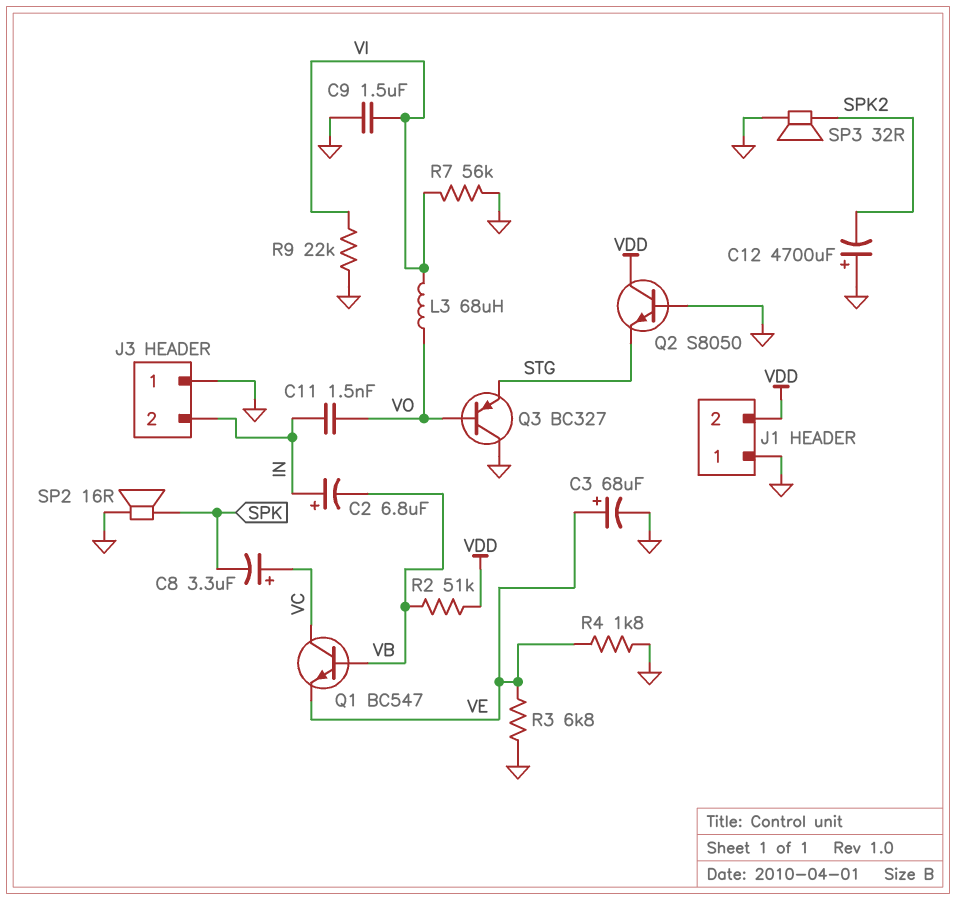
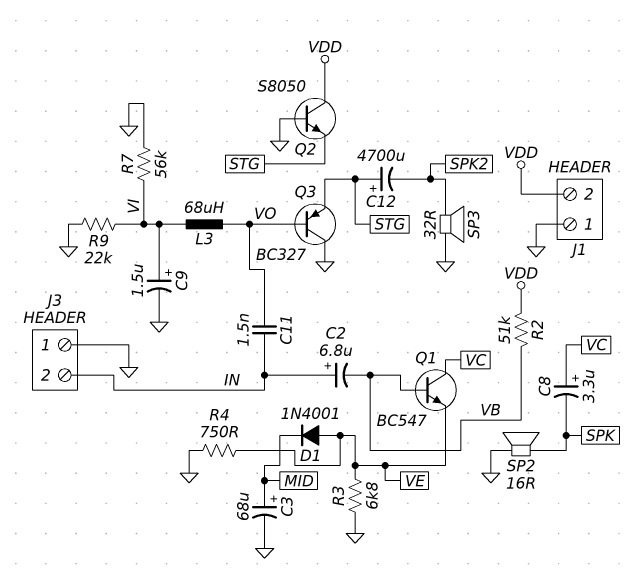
C3: 68uF (plus VE, minus GND) -> 68uF (plus MID, minus GND)
C9: 1.5uF (GND, VI) -> 1.5uF (plus VI, minus GND)
C12: 4700uF (plus GND, minus SPK2) -> 4700uF (plus STG, minus SPK2)
D1: none -> diode 1N4001 (A VE, K MID)
R4: 1.8k (GND, VE) -> 750 (GND, VE)

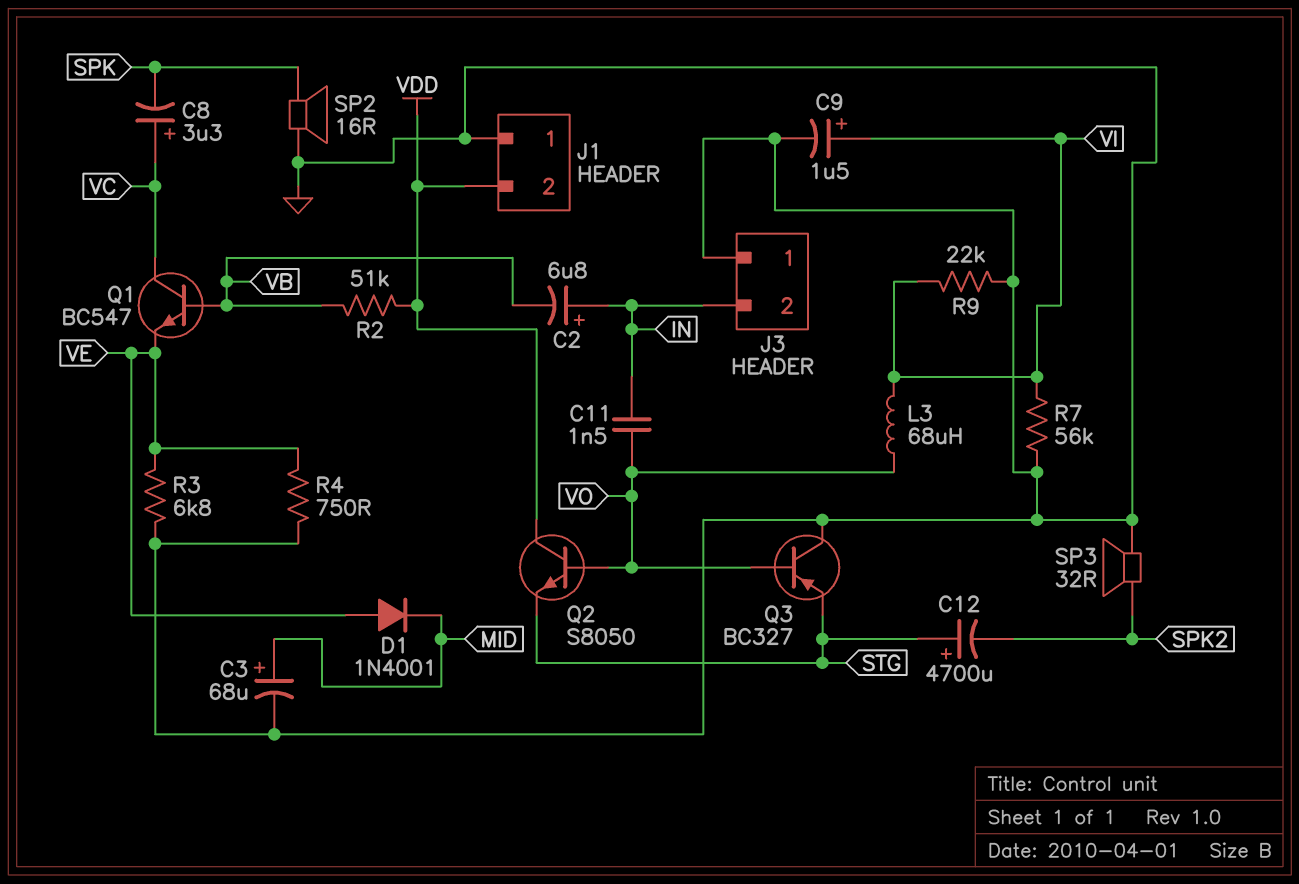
Q2: NPN S8050 (B GND, C VDD, E STG) -> NPN S8050 (B VO, C VDD, E STG)

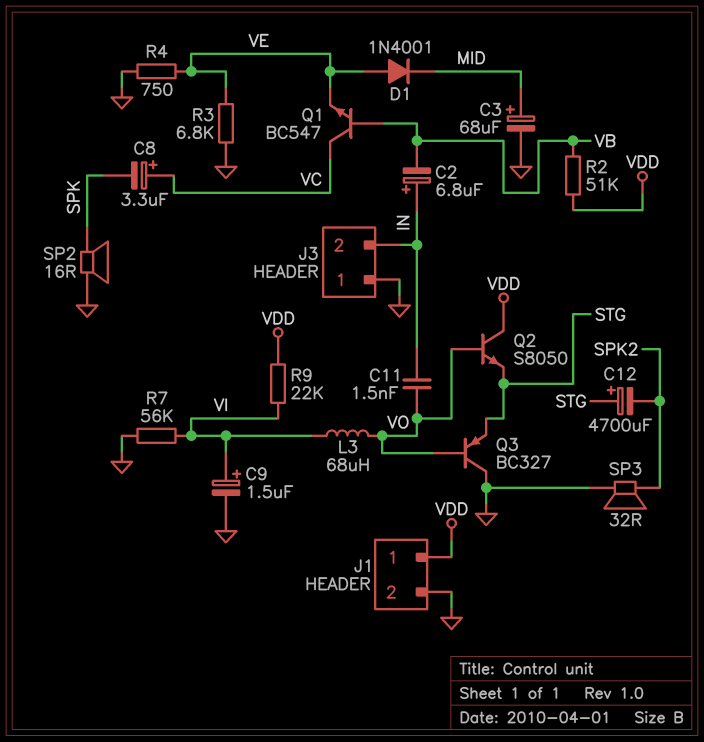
J1 pin 1: GND -> VDD
J1 pin 2: VDD -> GND
R9: 22k (GND, VI) -> 22k (VDD, VI)

